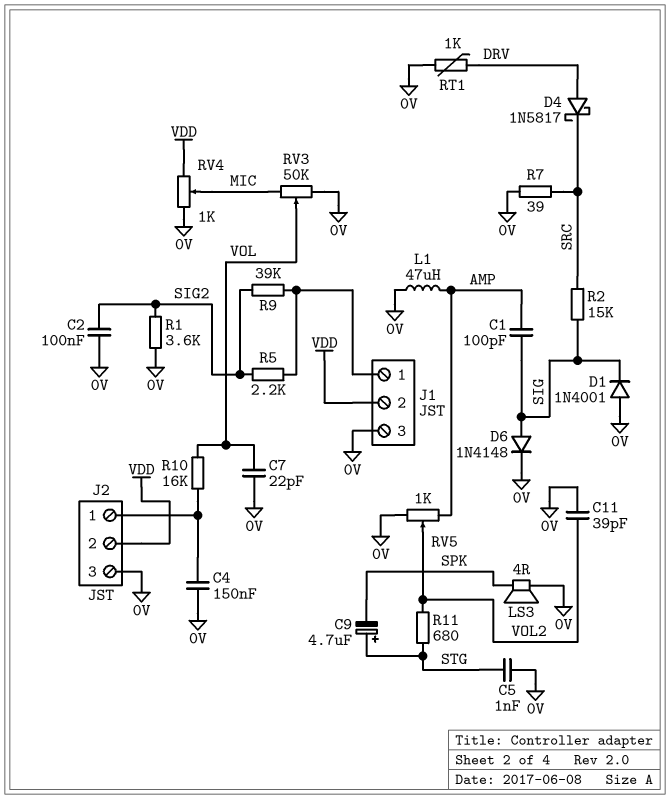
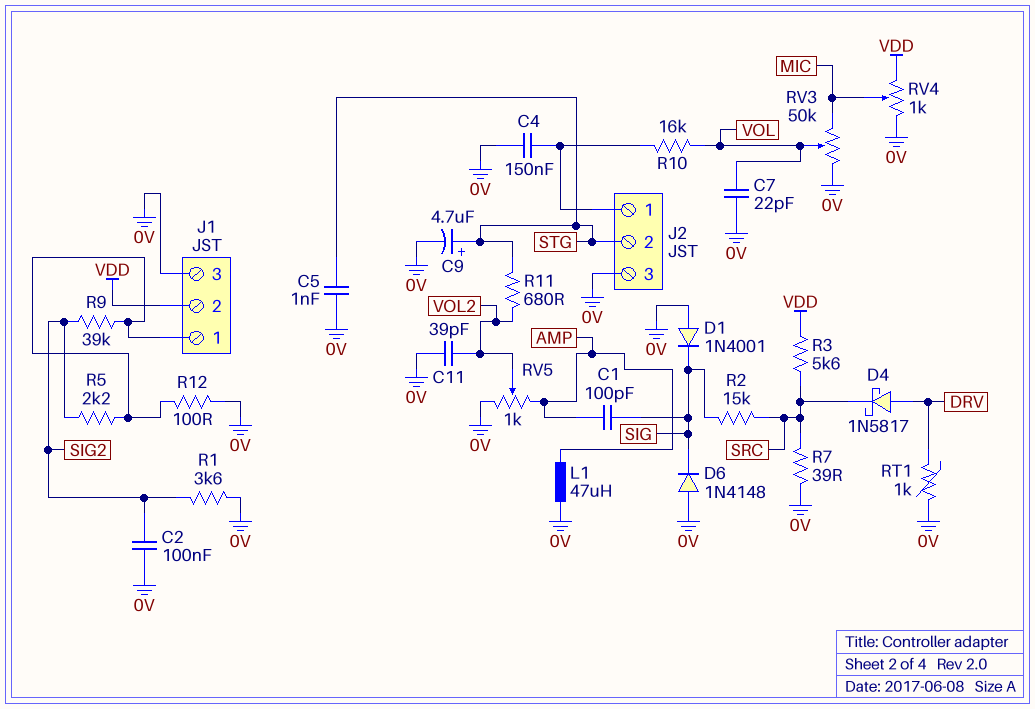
C9: 4.7uF (plus STG, minus SPK) -> 4.7uF (plus STG, minus 0V)
D6: diode 1N4148 (A SIG, K 0V) -> diode 1N4148 (A 0V, K SIG)
J2 pin 2: VDD -> STG
LS3: speaker 4R (0V, SPK) -> none
R3: none -> 5.6k (SRC, VDD)
R12: none -> 100 (0V, J1/1)

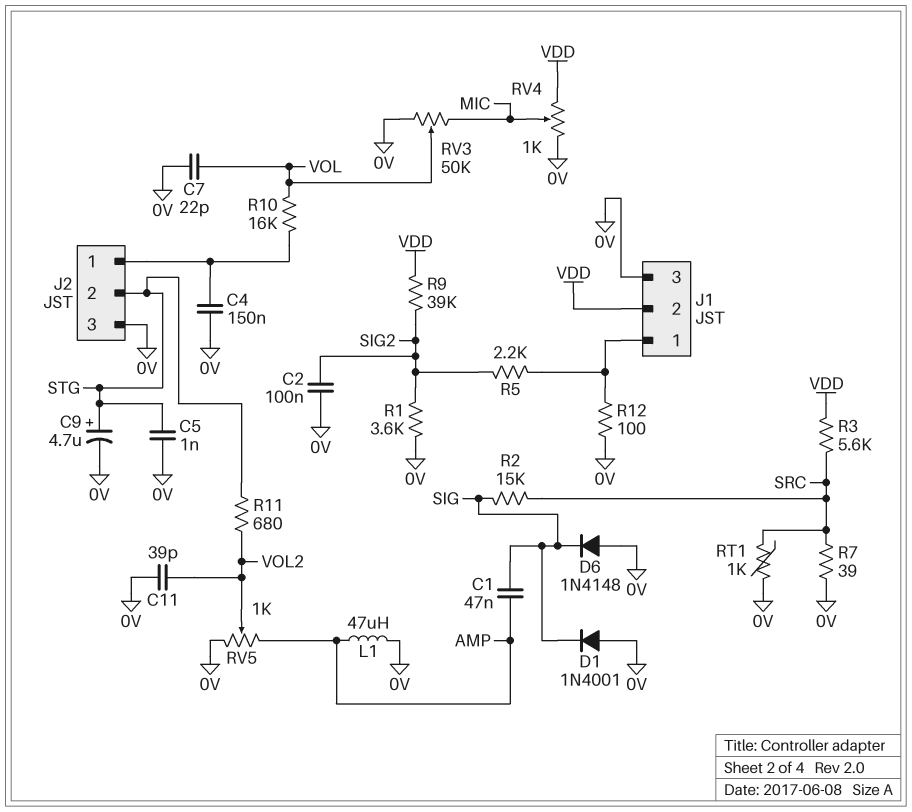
C1: 100pF (AMP, SIG) -> 47nF (AMP, SIG)
D4: schottky 1N5817 (A DRV, K SRC) -> none
R9: 39k (J1/1, SIG2) -> 39k (SIG2, VDD)
RT1: 1k (0V, DRV) -> 1k (0V, SRC)

